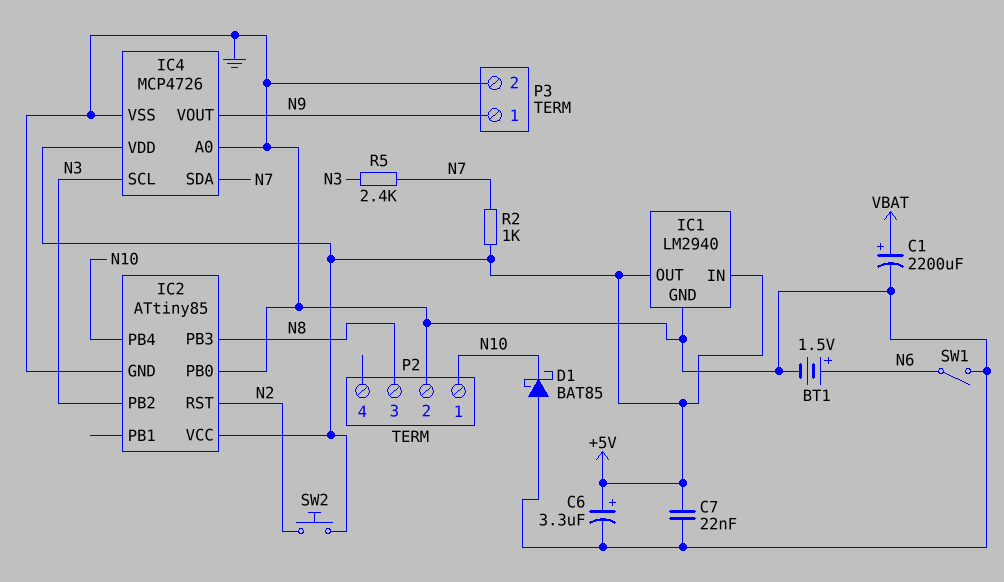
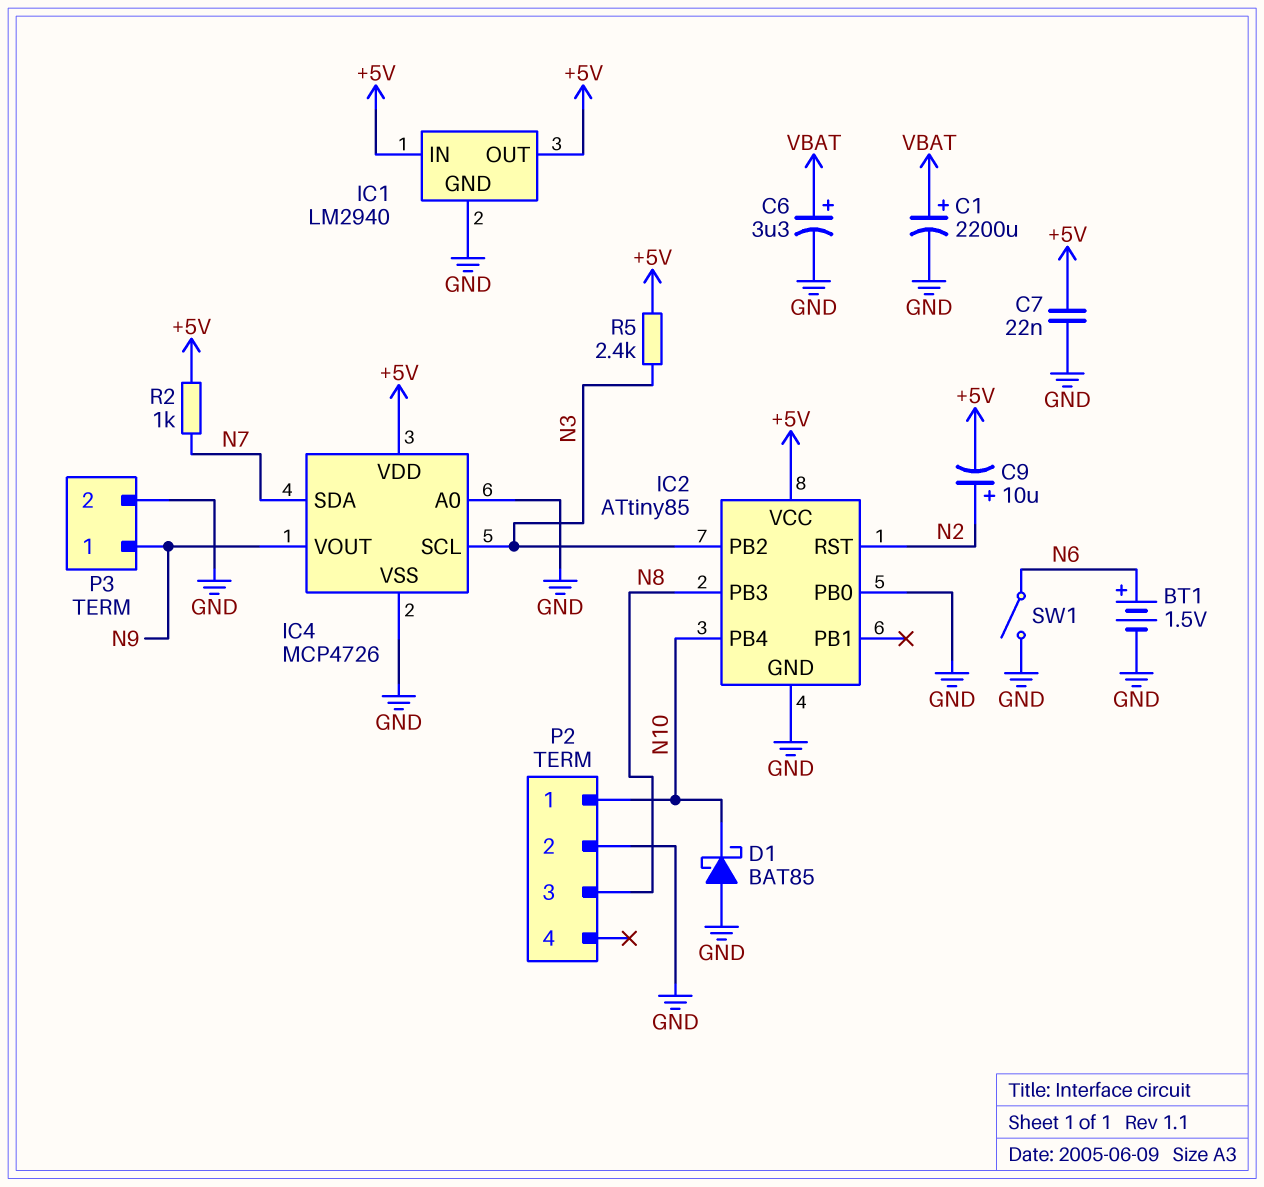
C6: 3.3uF (plus +5V, minus GND) -> 3.3uF (plus VBAT, minus GND)
C9: none -> 10uF (plus N2, minus +5V)
R5: 2.4k (N3, N7) -> 2.4k (+5V, N3)
SW2: button (+5V, N2) -> none

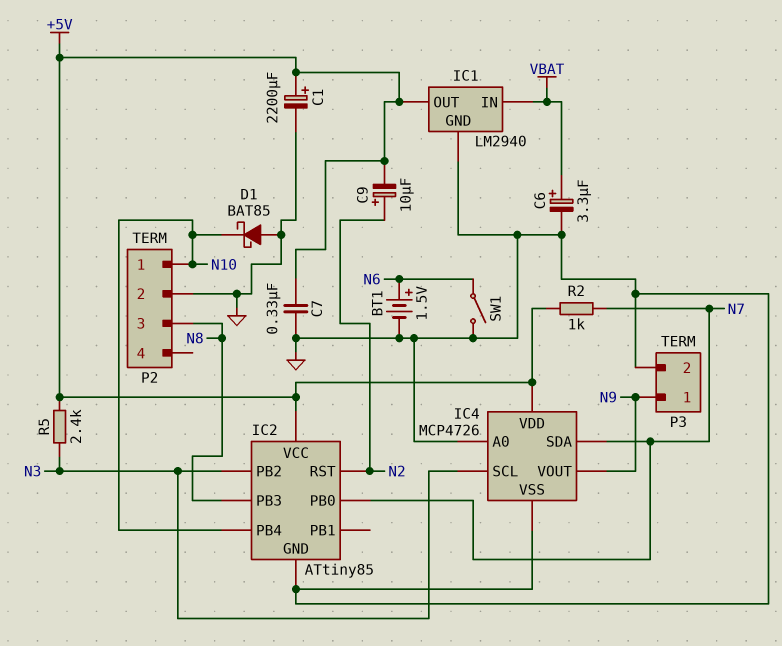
C1: 2200uF (plus VBAT, minus GND) -> 2200uF (plus +5V, minus GND)
C7: 22nF (+5V, GND) -> 330nF (+5V, GND)
IC1 pin IN: +5V -> VBAT
IC2 pin PB0: GND -> N7

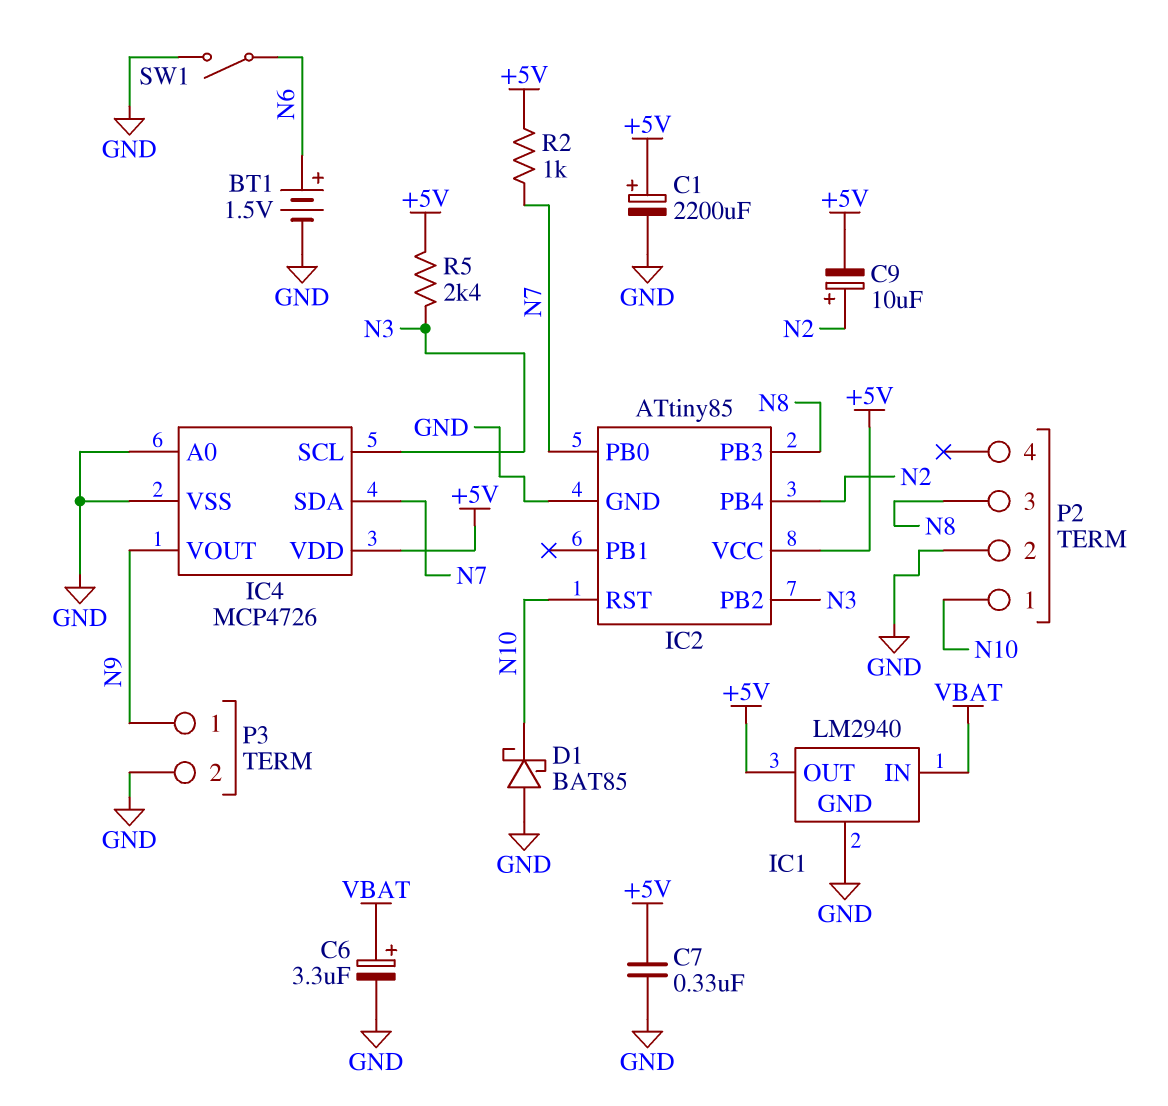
IC2 pin PB4: N10 -> N2
IC2 pin RST: N2 -> N10

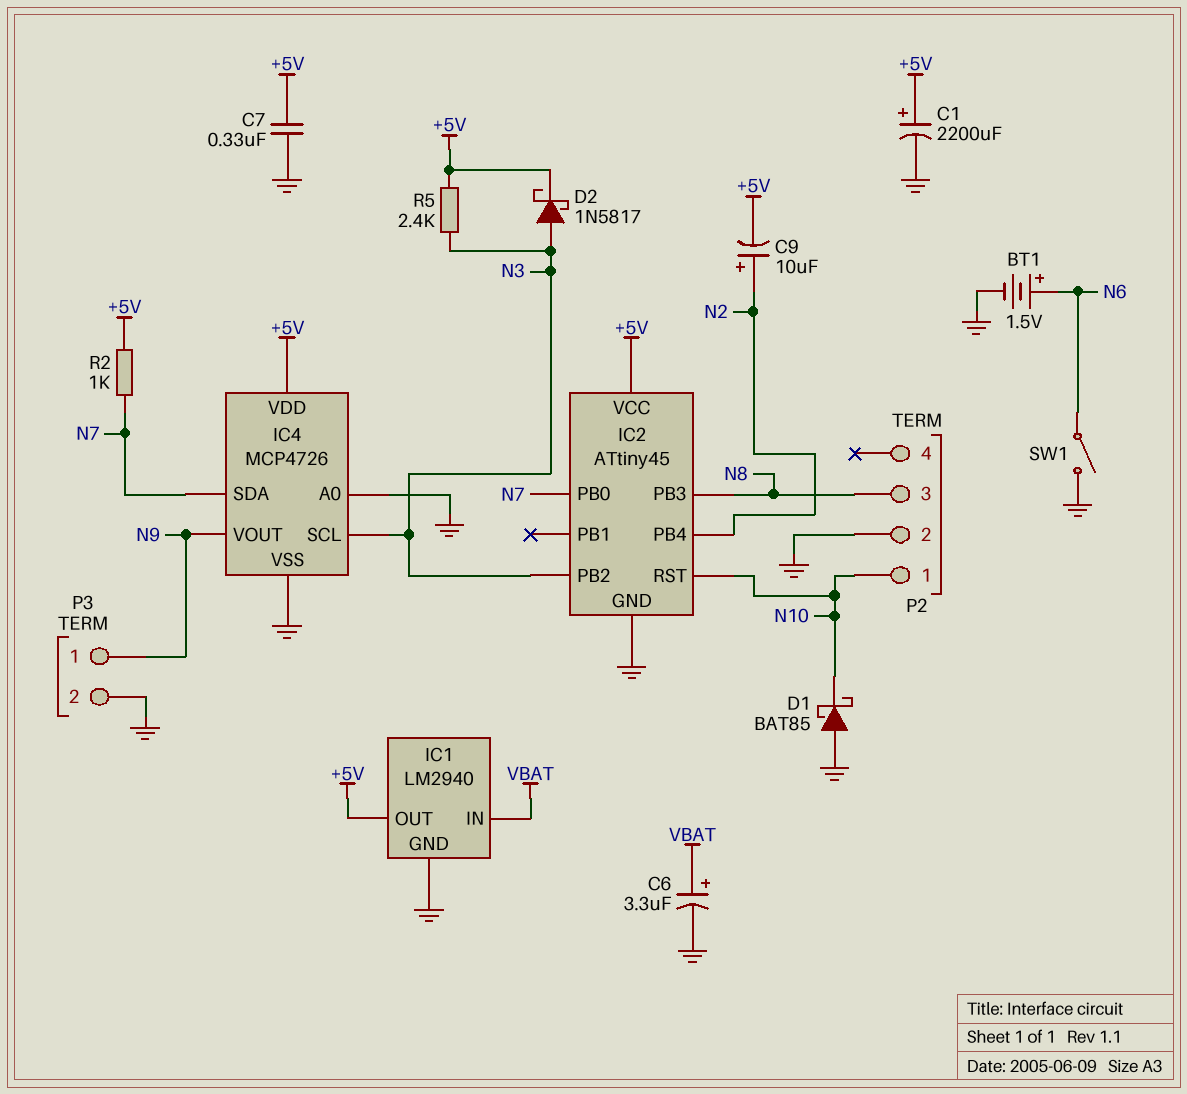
D2: none -> schottky 1N5817 (A N3, K +5V)
IC2: ATtiny85 -> ATtiny45

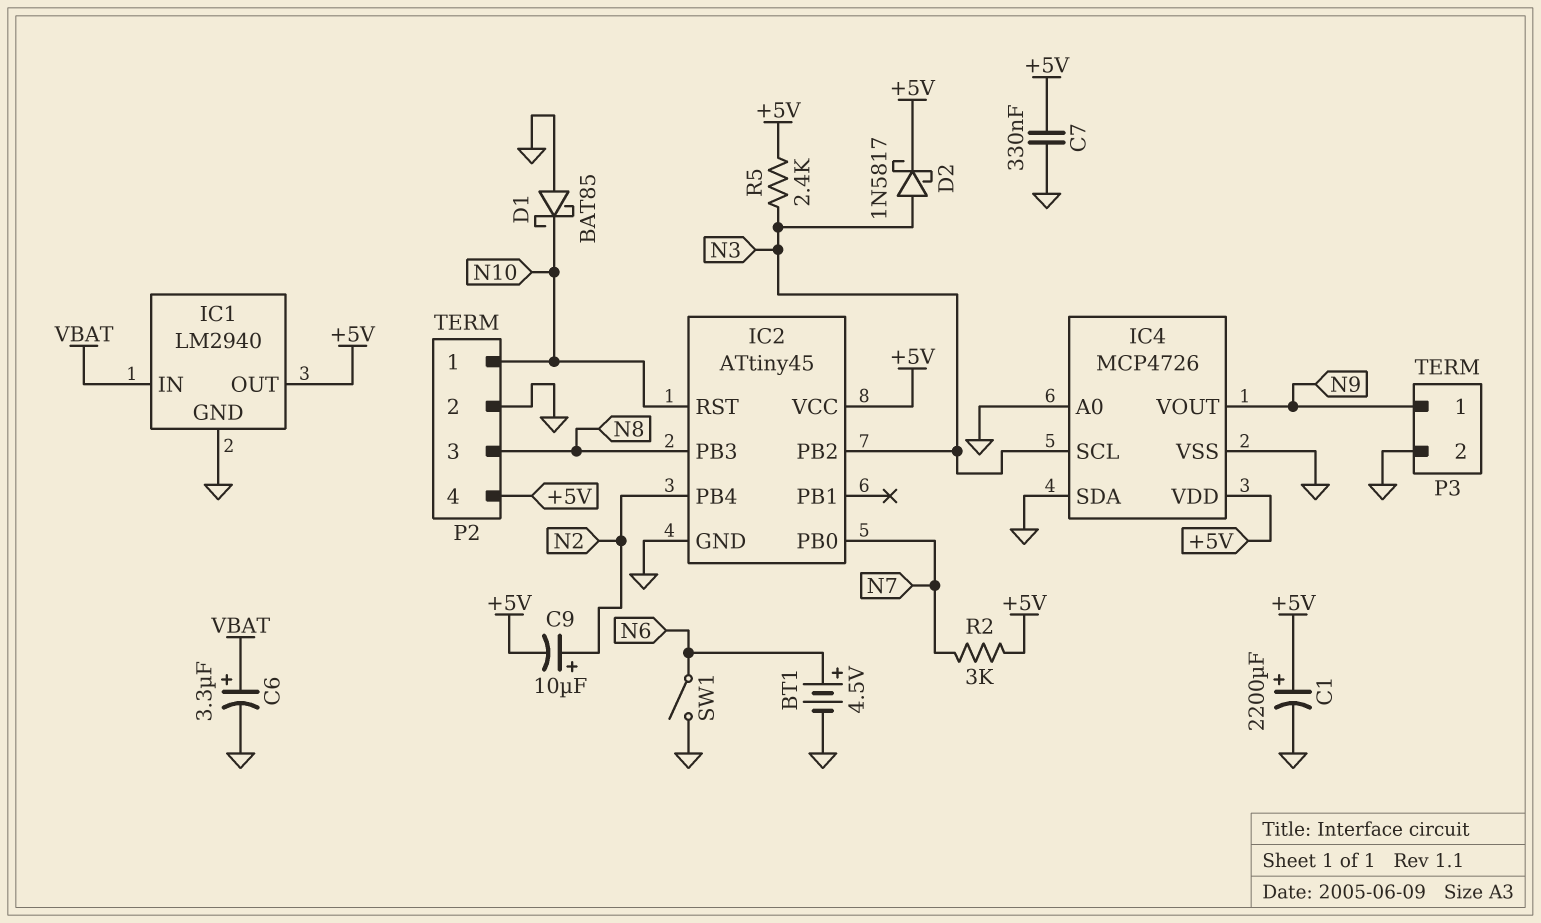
BT1: 1.5V (plus N6, minus GND) -> 4.5V (plus N6, minus GND)
IC4 pin SDA: N7 -> GND
P2 pin 4: none -> +5V
R2: 1k (+5V, N7) -> 3k (+5V, N7)

